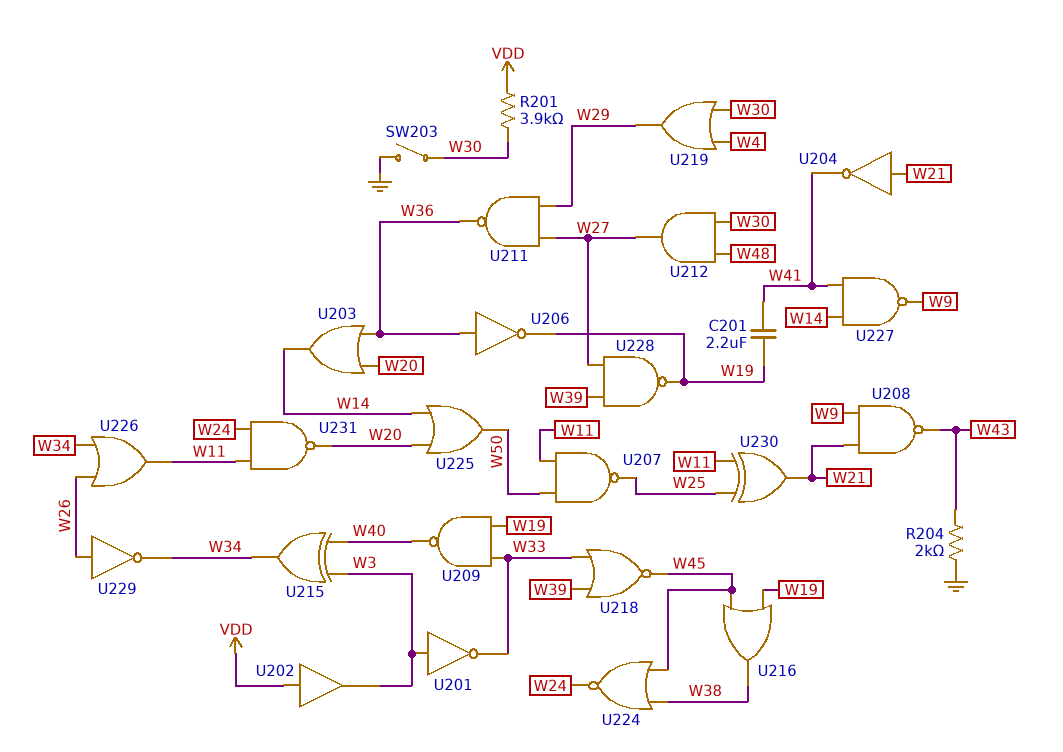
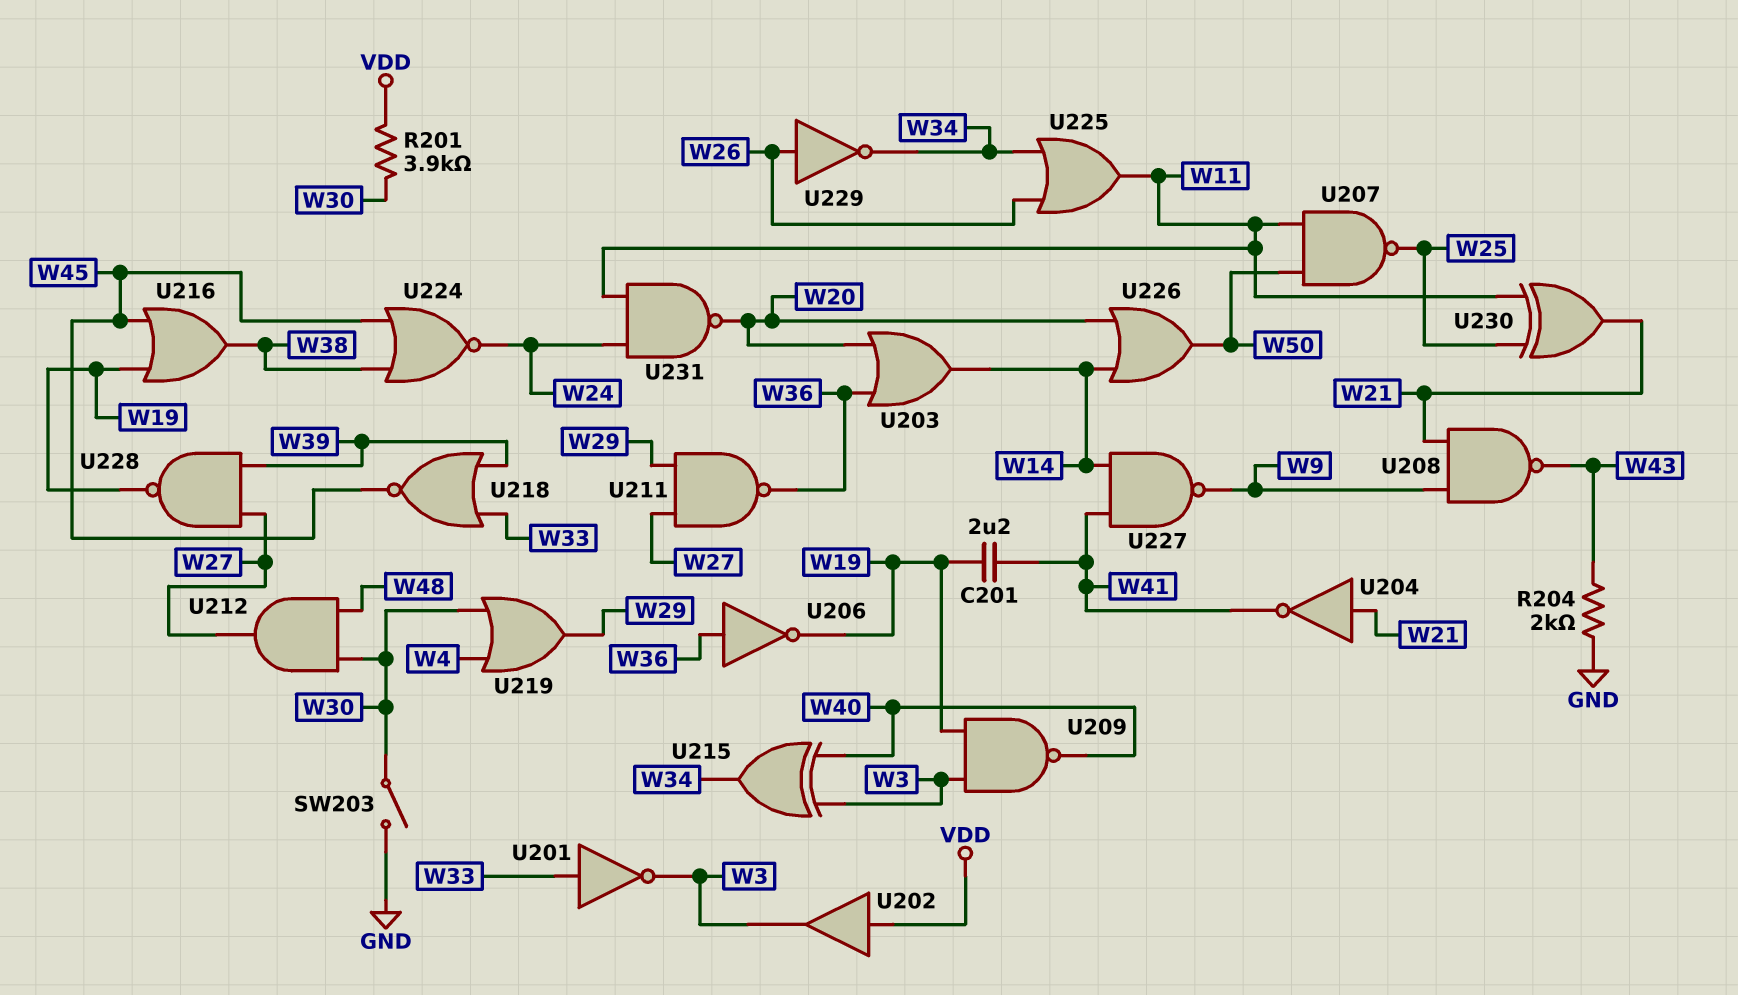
U201: NOT (in W3, out W33) -> NOT (in W33, out W3)
U209: NAND (in W19, in W33, out W40) -> NAND (in W3, in W19, out W40)
U225: OR (in W14, in W20, out W50) -> OR (in W26, in W34, out W11)
U226: OR (in W26, in W34, out W11) -> OR (in W14, in W20, out W50)

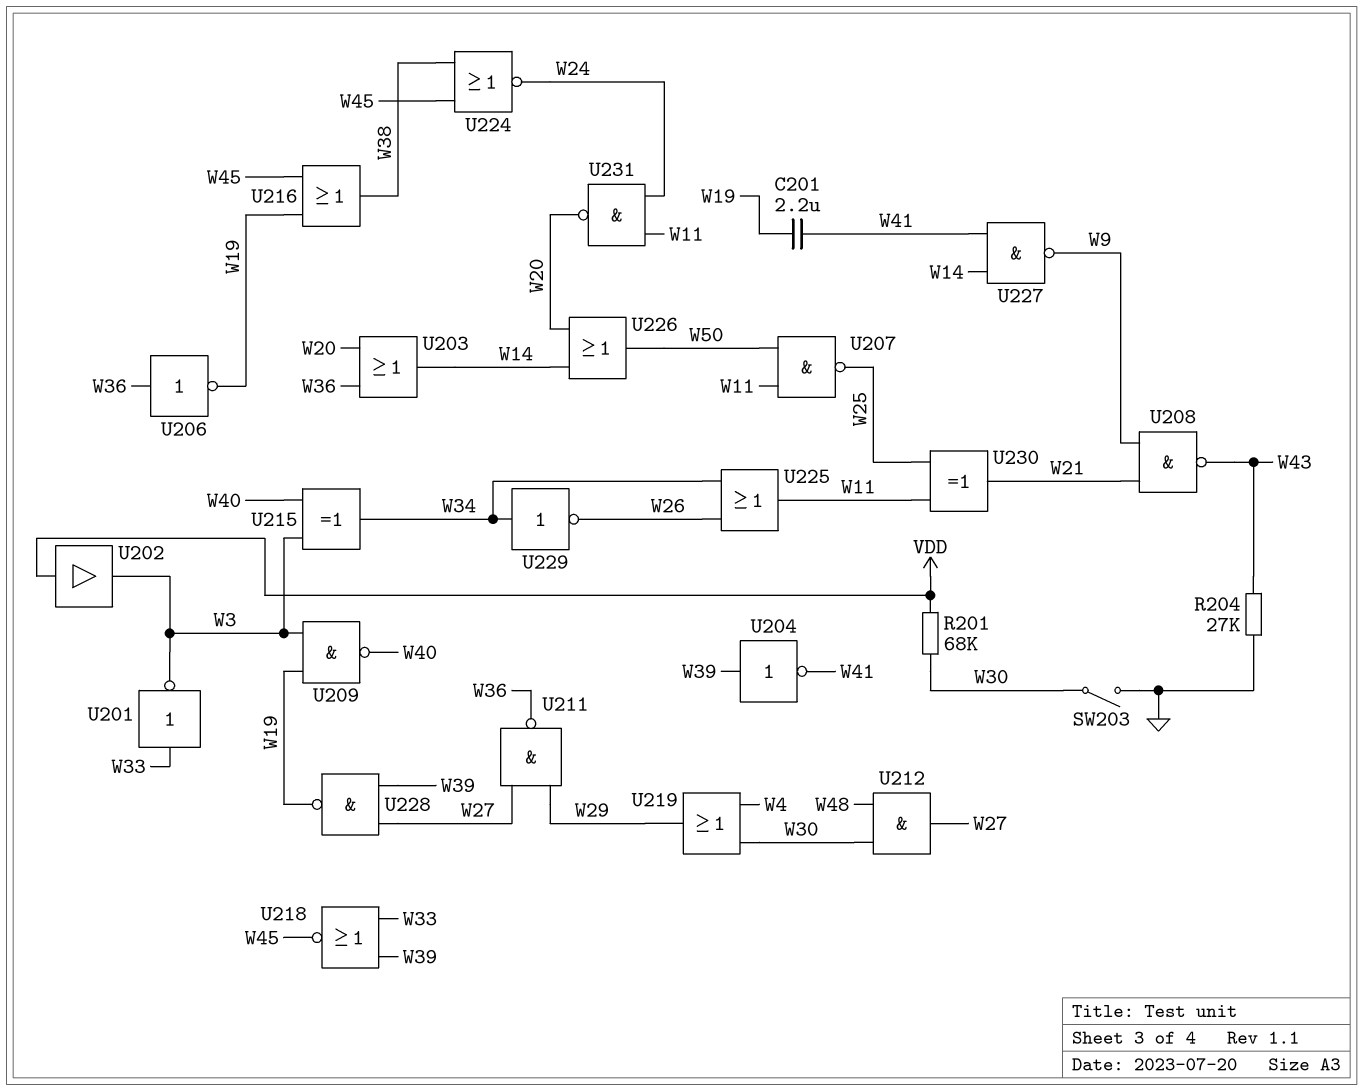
R201: 3.9k (VDD, W30) -> 68k (VDD, W30)
R204: 2k (GND, W43) -> 27k (GND, W43)
U204: NOT (in W21, out W41) -> NOT (in W39, out W41)
U229: NOT (in W26, out W34) -> NOT (in W34, out W26)

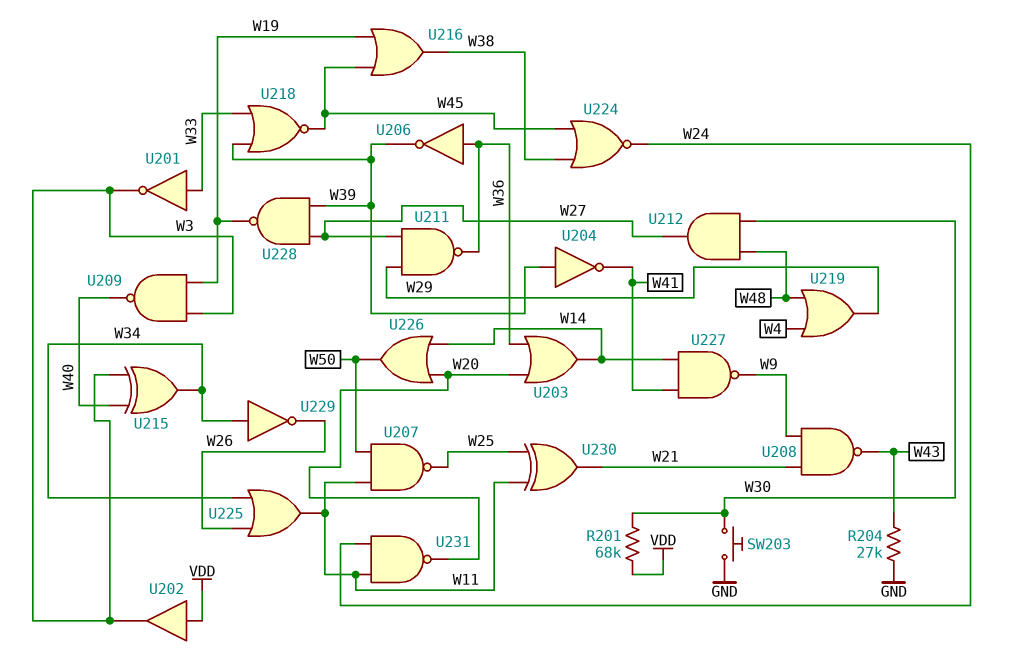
C201: 2.2uF (W19, W41) -> none
SW203: switch (GND, W30) -> button (GND, W30)
U206: NOT (in W36, out W19) -> NOT (in W36, out W39)
U219: OR (in W4, in W30, out W29) -> OR (in W4, in W48, out W29)

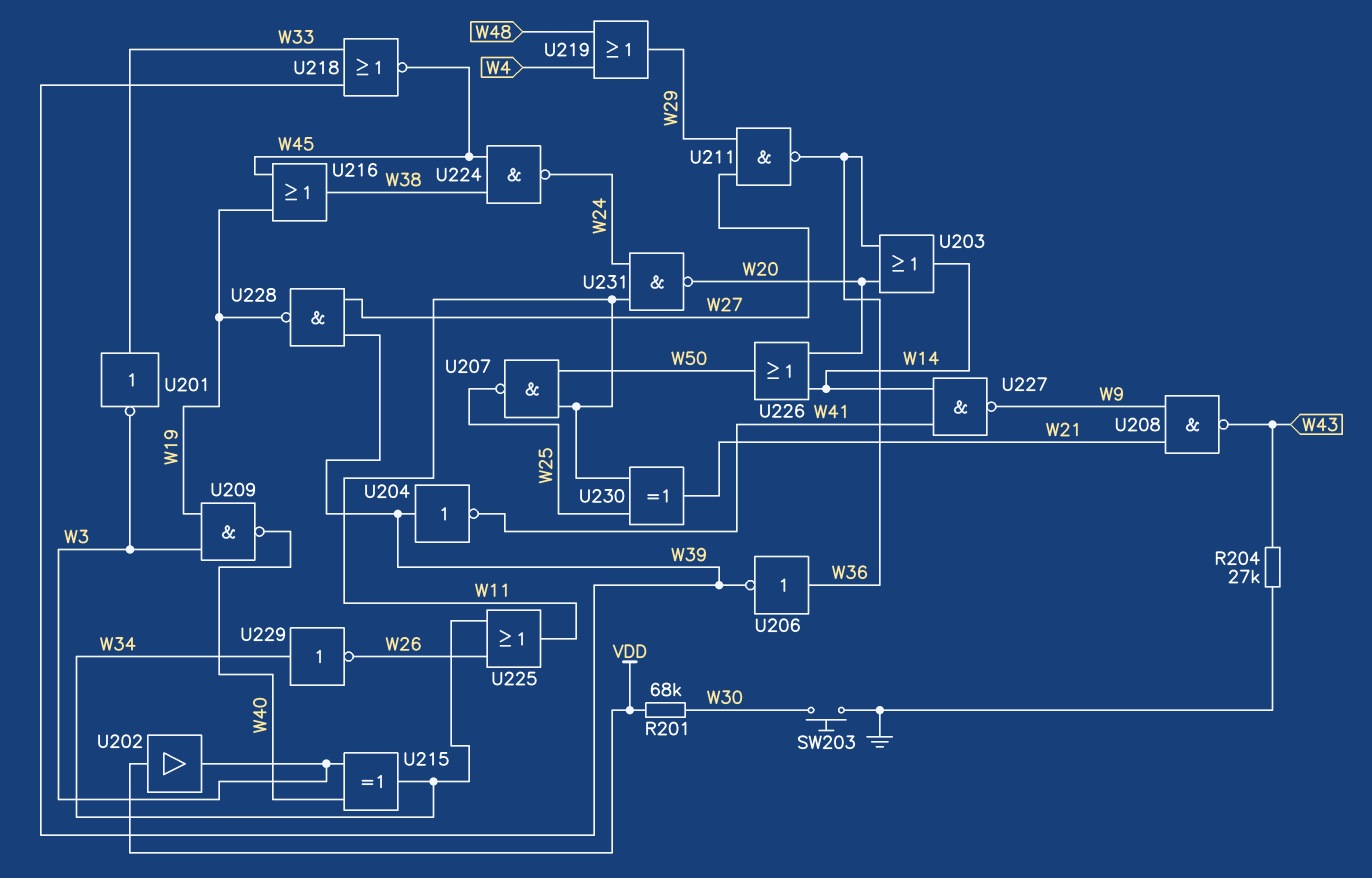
U212: AND (in W30, in W48, out W27) -> none
U224: NOR (in W38, in W45, out W24) -> NAND (in W38, in W45, out W24)

